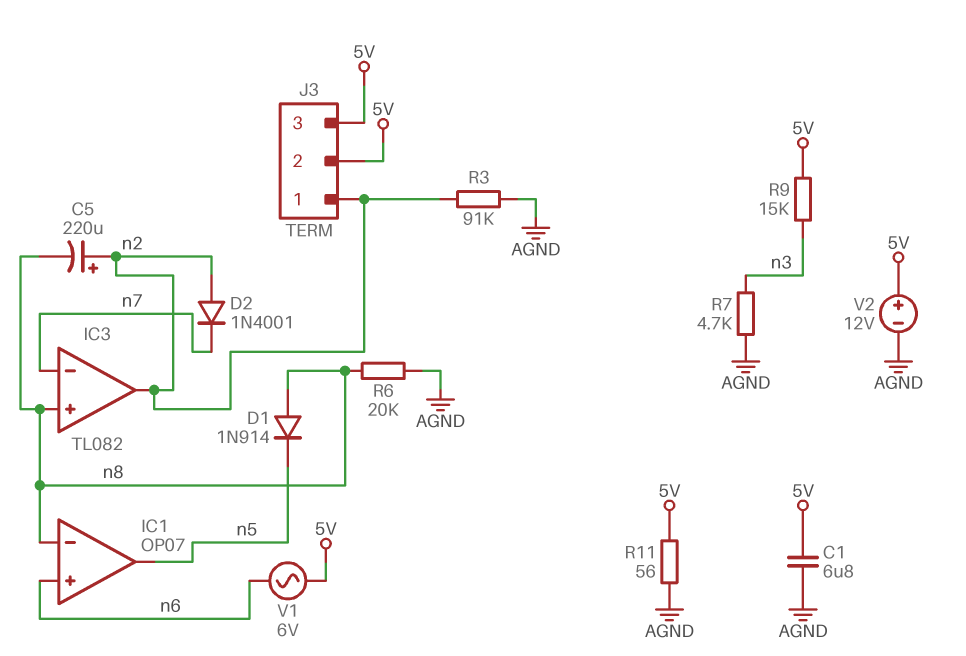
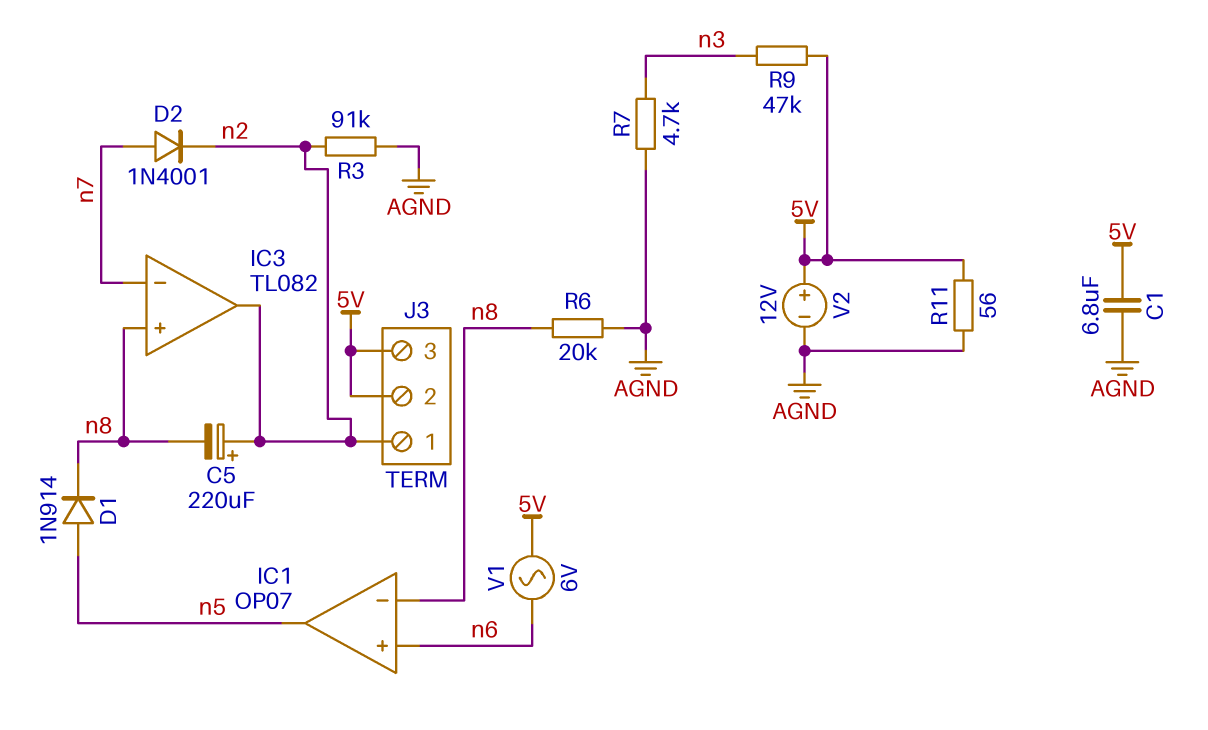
D1: diode 1N914 (A n8, K n5) -> diode 1N914 (A n5, K n8)
D2: diode 1N4001 (A n2, K n7) -> diode 1N4001 (A n7, K n2)
R9: 15k (5V, n3) -> 47k (5V, n3)

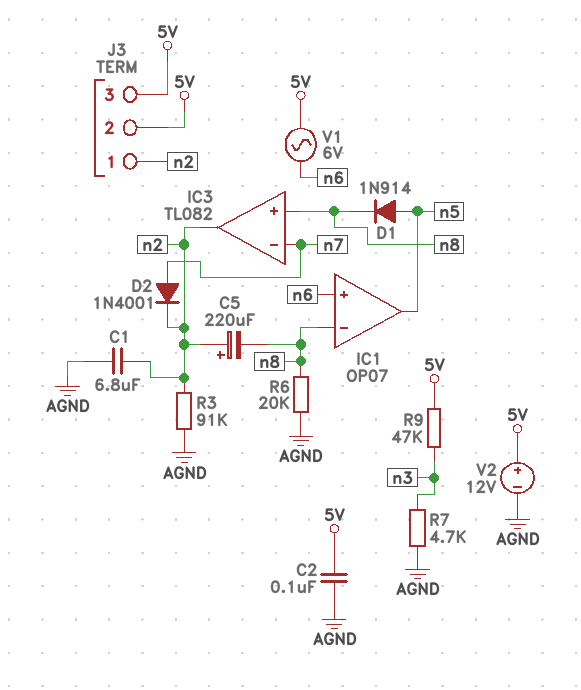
C1: 6.8uF (5V, AGND) -> 6.8uF (AGND, n2)
C2: none -> 100nF (5V, AGND)
R11: 56 (5V, AGND) -> none

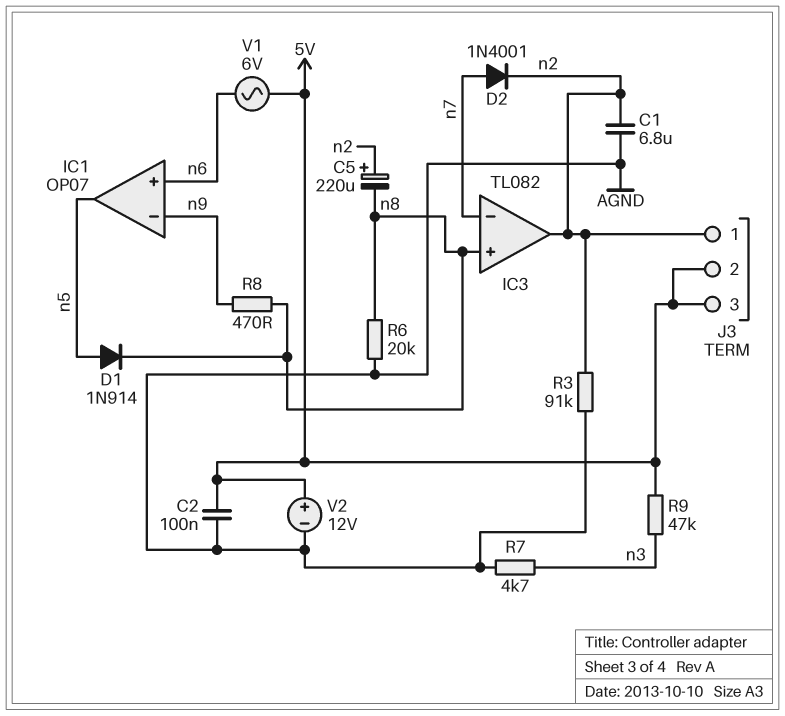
IC1 pin in-: n8 -> n9
R8: none -> 470 (n8, n9)

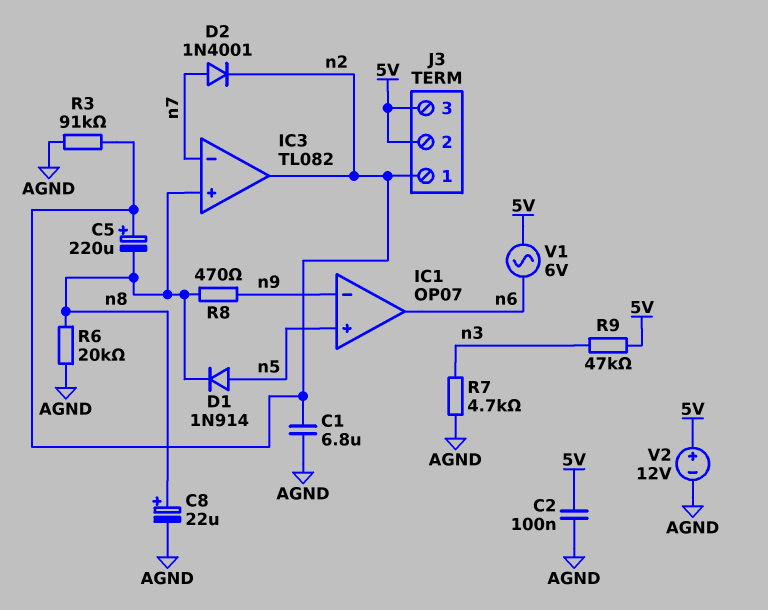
C8: none -> 22uF (plus n8, minus AGND)
IC1 pin in+: n6 -> n5
IC1 pin out: n5 -> n6

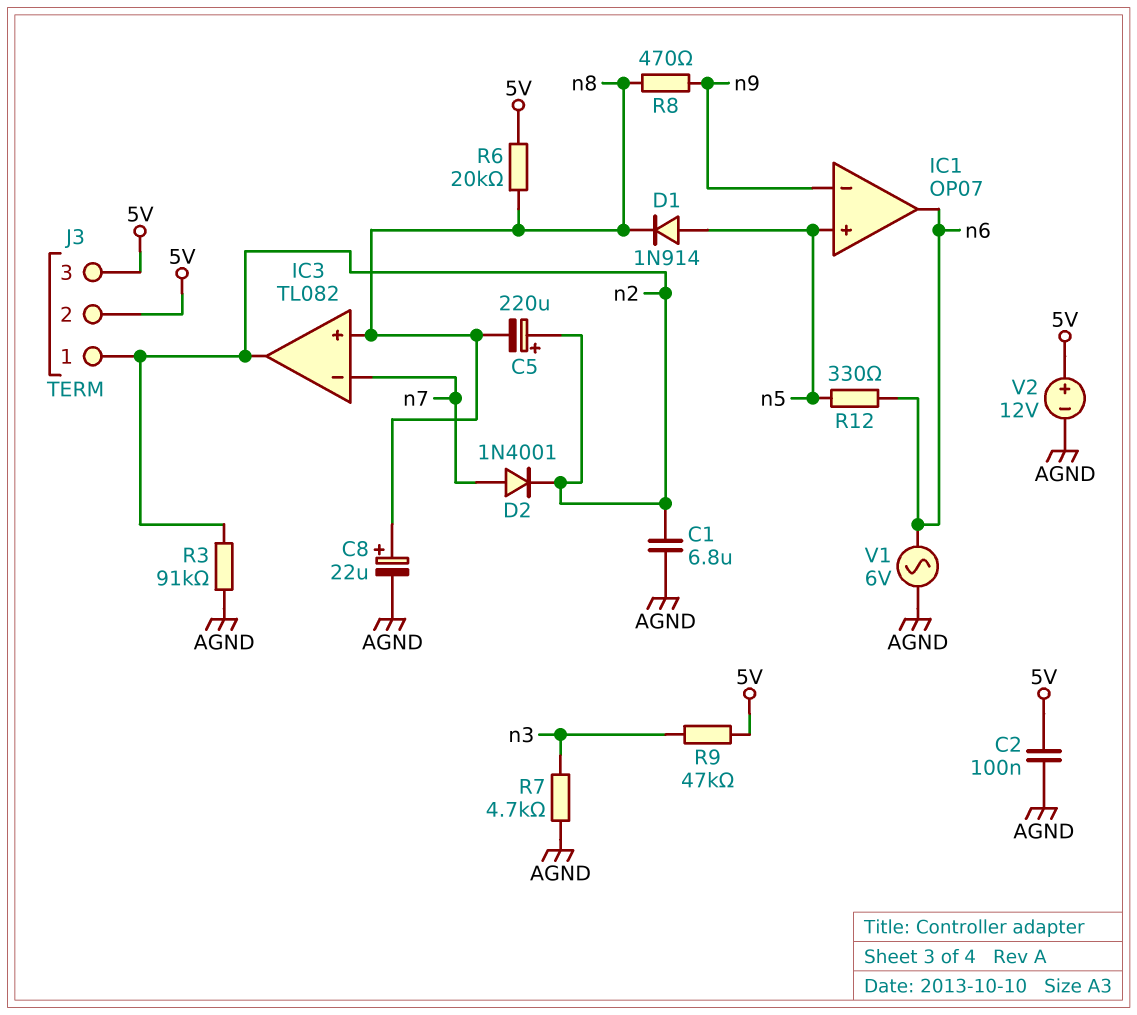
R6: 20k (AGND, n8) -> 20k (5V, n8)
R12: none -> 330 (n5, n6)
V1: AC 6V (5V, n6) -> AC 6V (AGND, n6)

